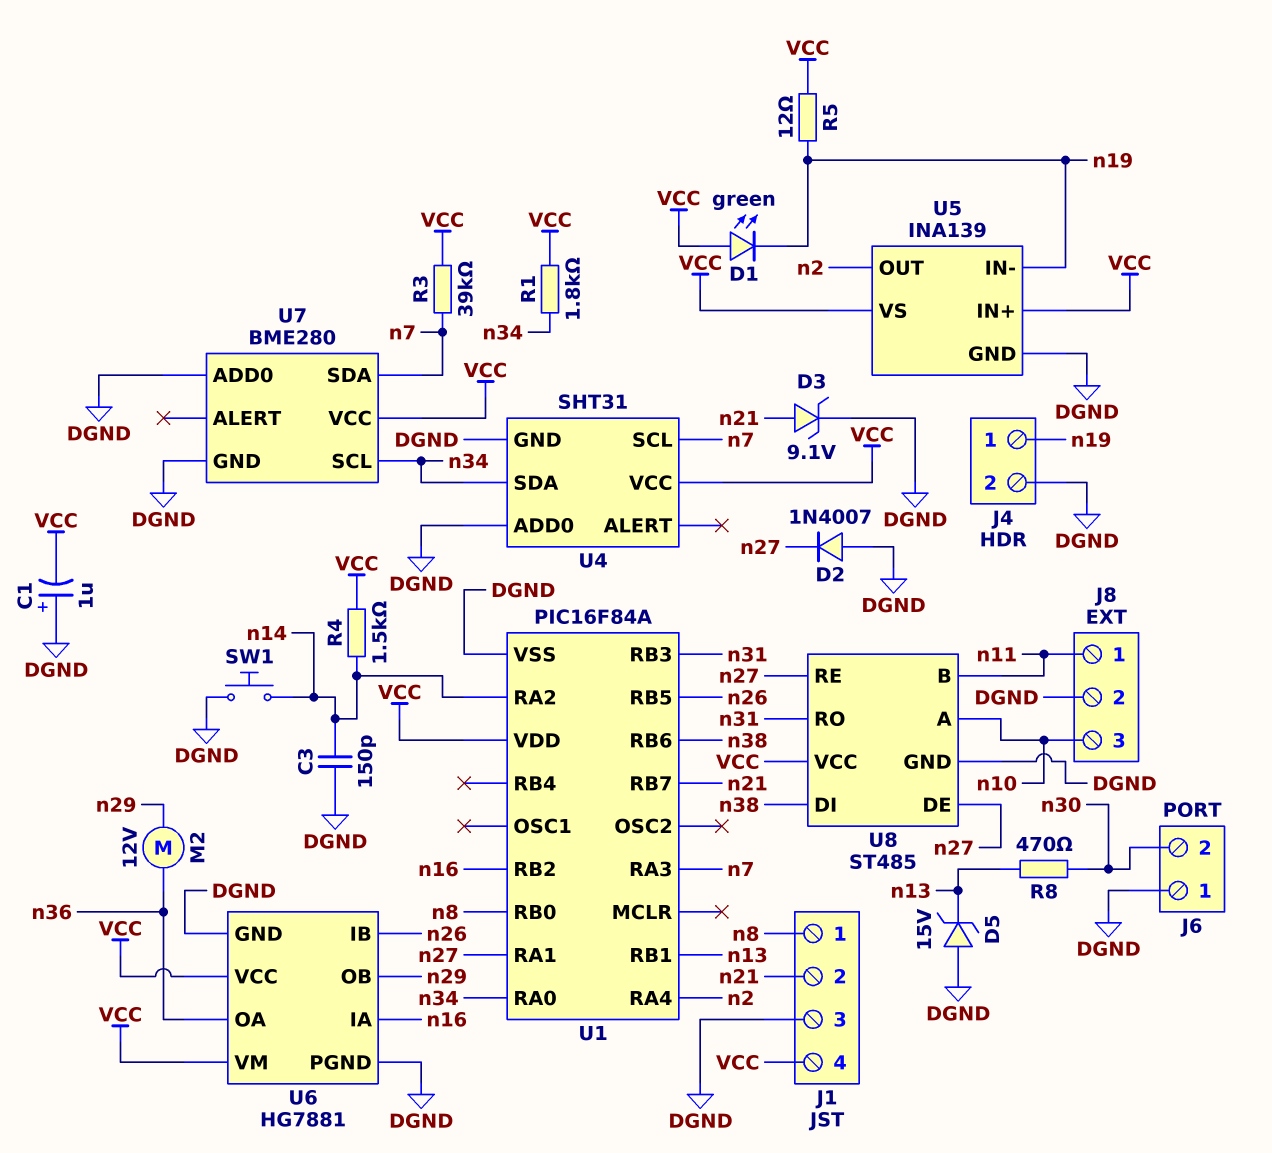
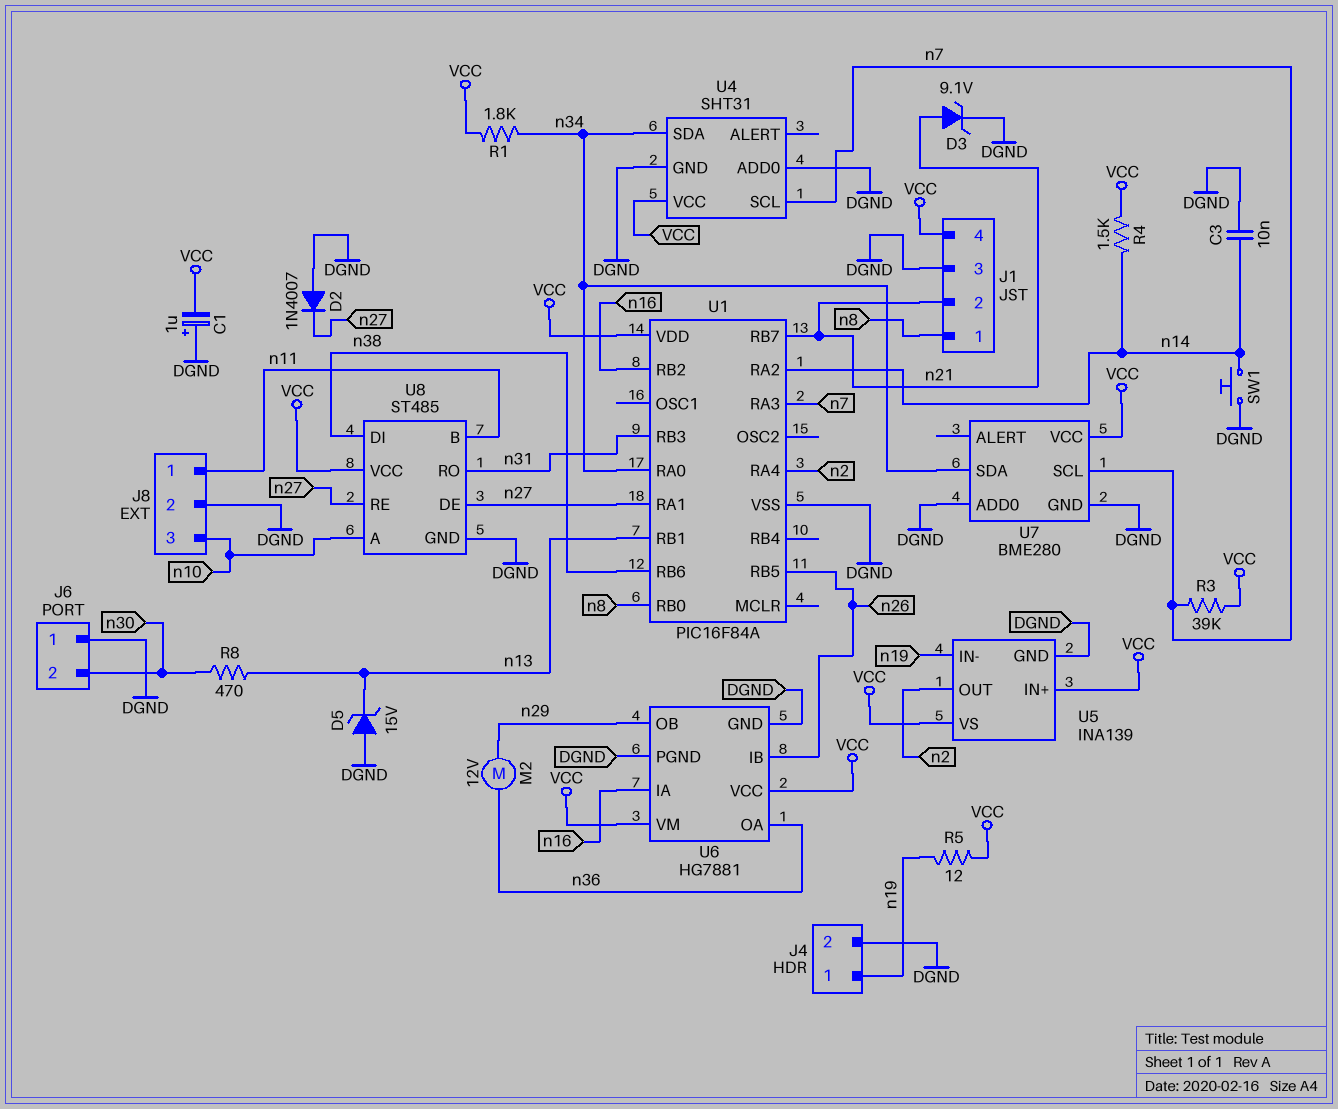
C3: 150pF (DGND, n14) -> 10nF (DGND, n14)
D1: LED green (A VCC, K n19) -> none
U7 pin SCL: n34 -> n7
U7 pin SDA: n7 -> n34

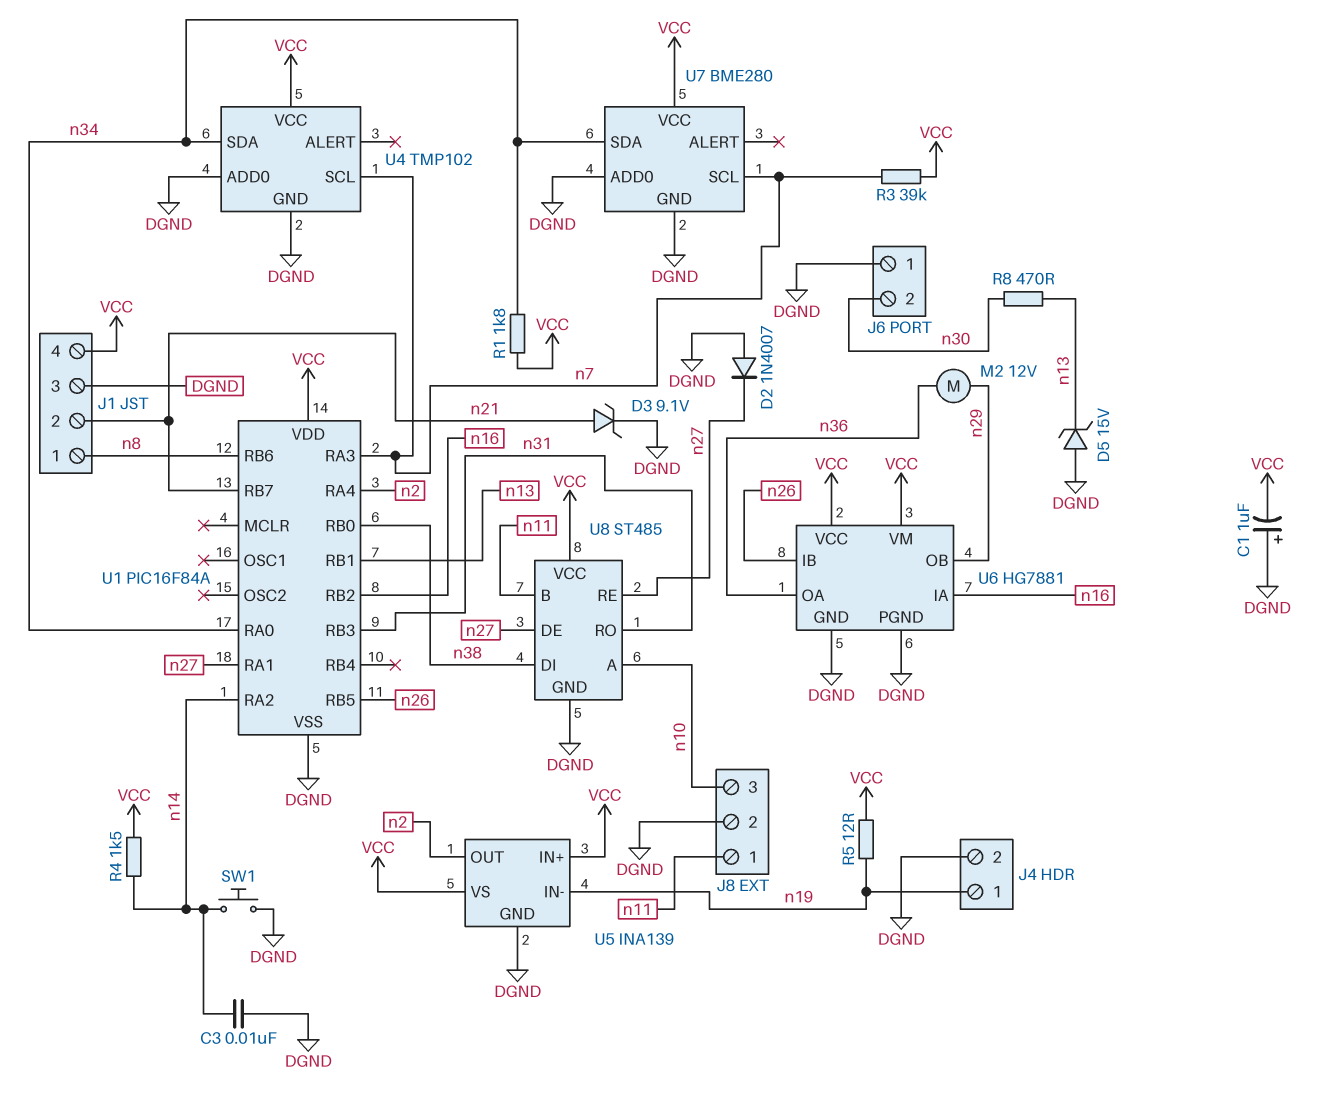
U1 pin RB0: n8 -> n38
U1 pin RB6: n38 -> n8
U4: SHT31 -> TMP102

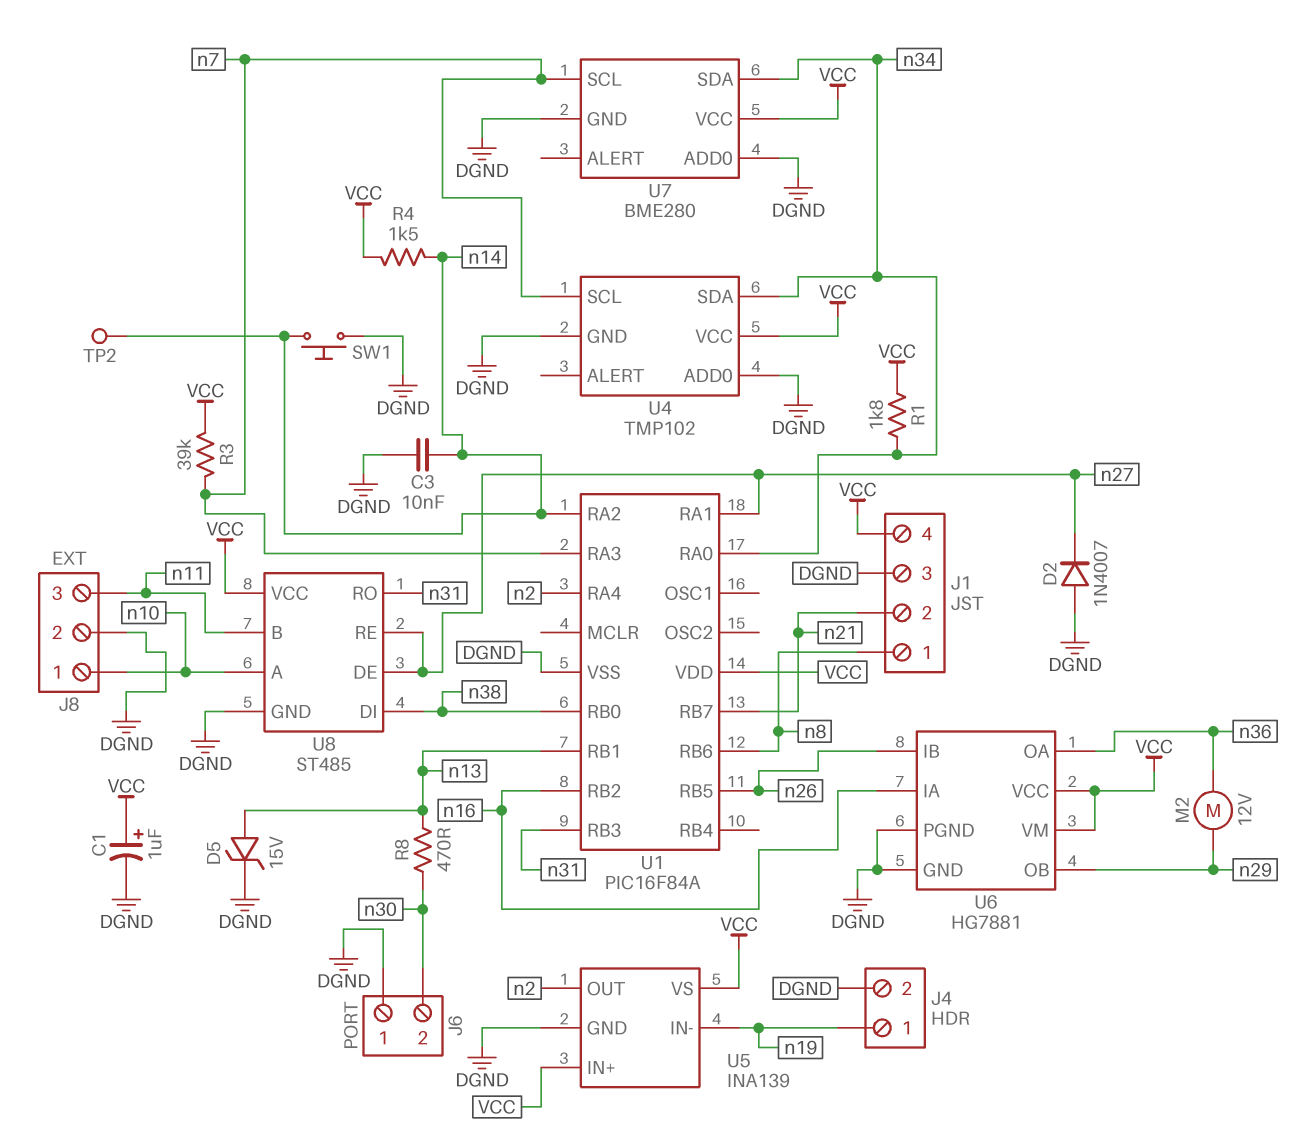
C1: 1uF (plus DGND, minus VCC) -> 1uF (plus VCC, minus DGND)
D3: zener 9.1V (A n21, K DGND) -> none
D5: zener 15V (A DGND, K n13) -> zener 15V (A n13, K DGND)
J8 pin 1: n11 -> n10
J8 pin 3: n10 -> n11
R5: 12 (VCC, n19) -> none
TP2: none -> test point (n14)

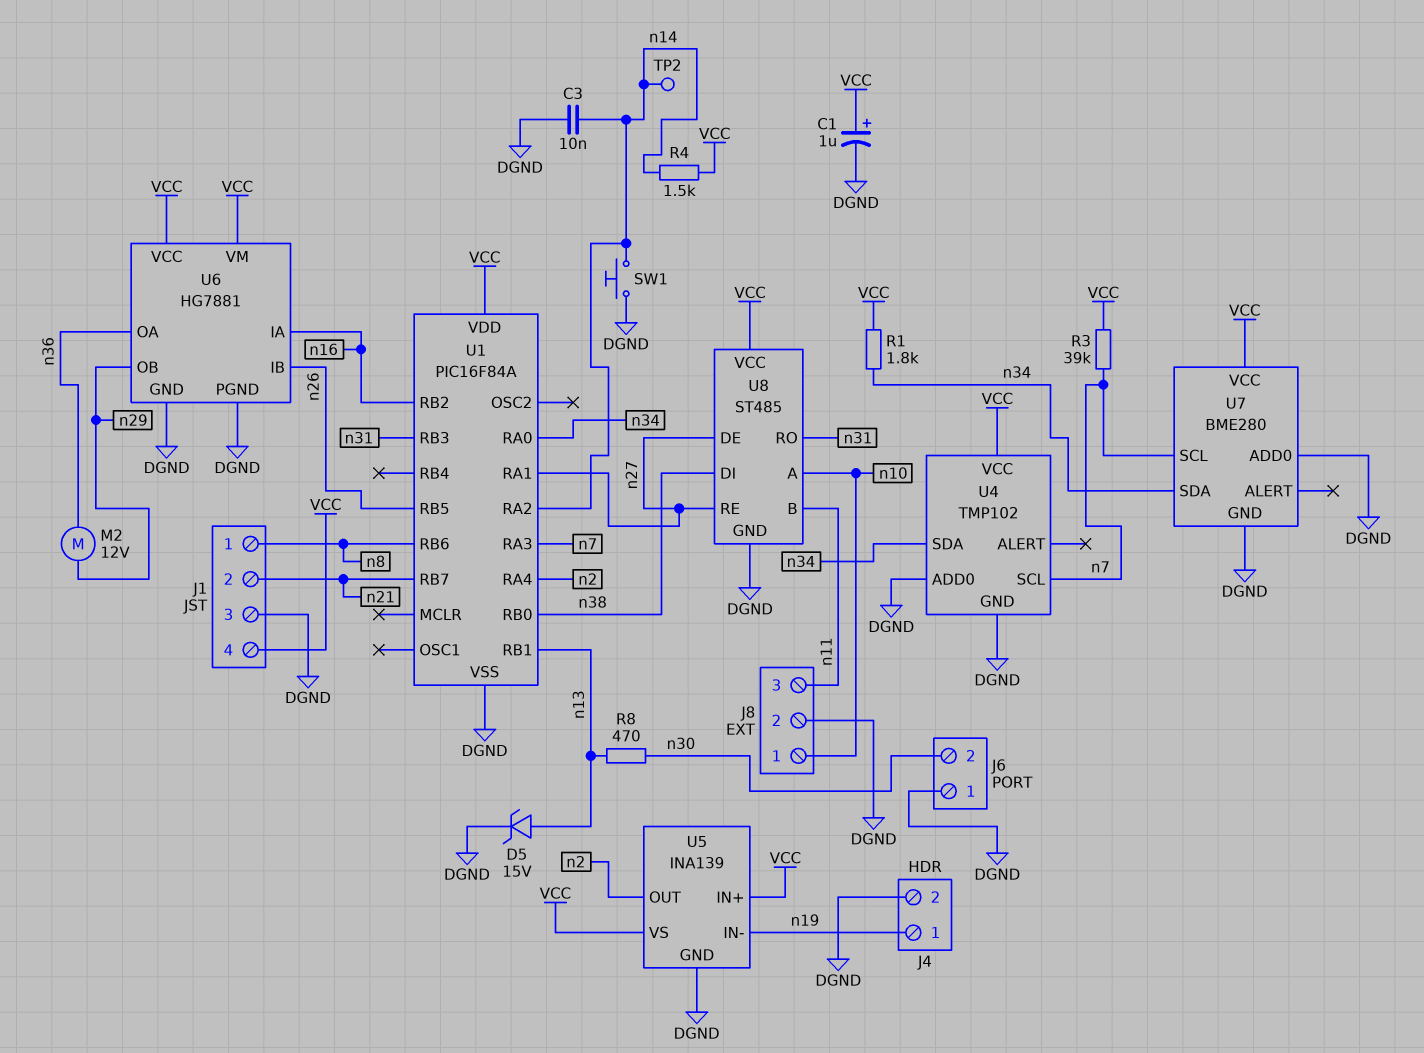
D2: diode 1N4007 (A DGND, K n27) -> none

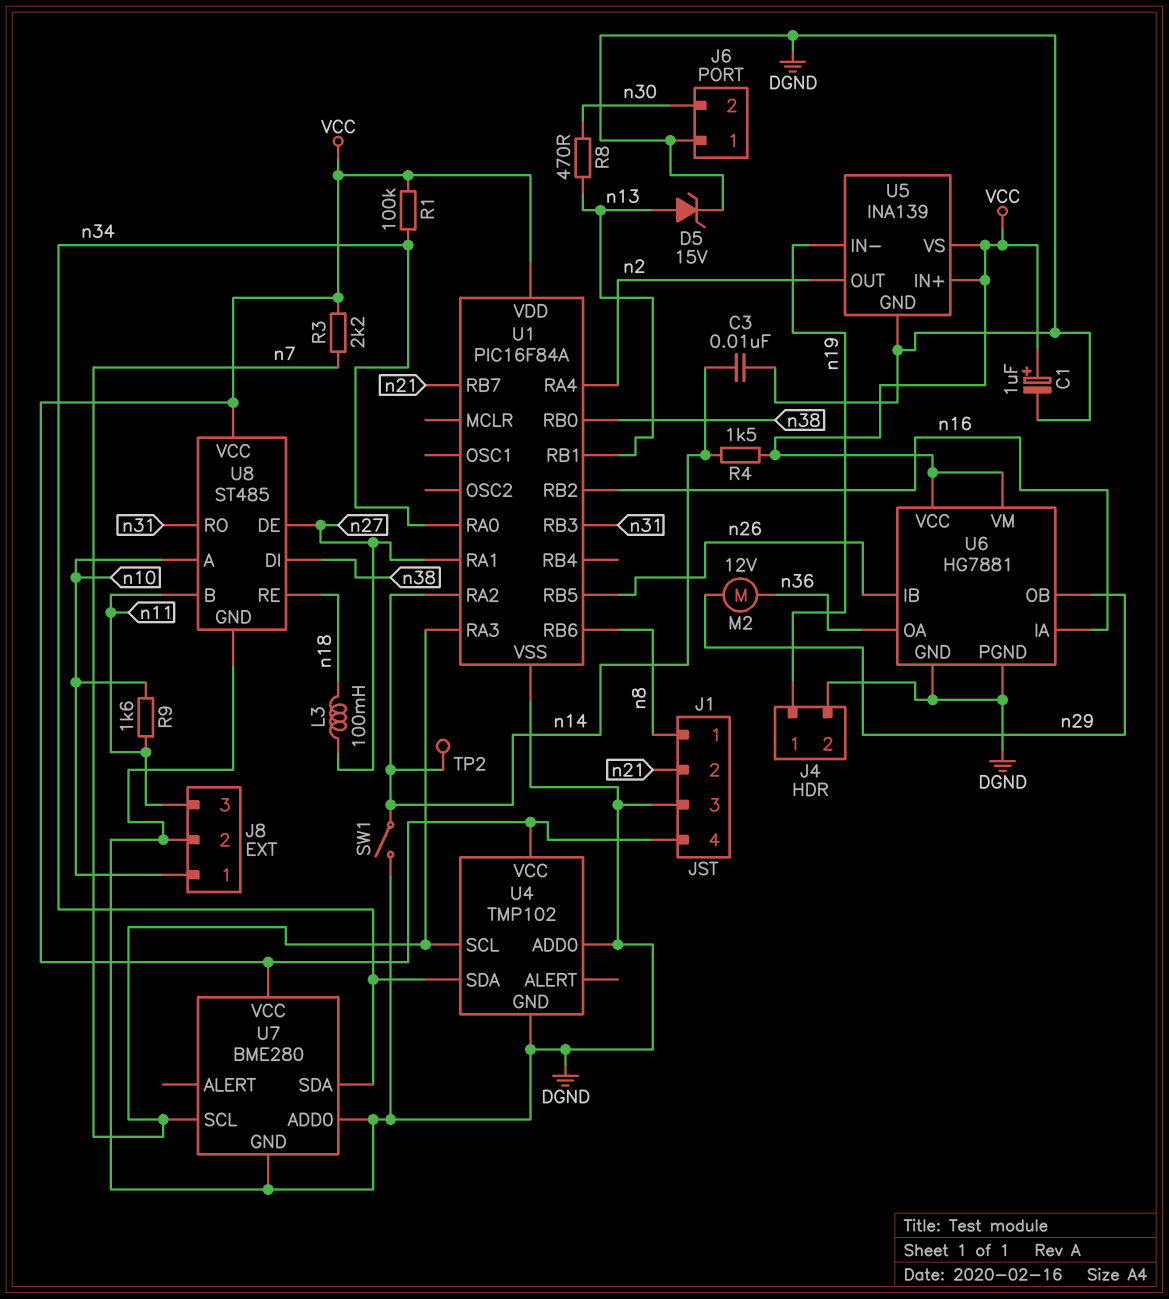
L3: none -> 100mH (n18, n27)
R1: 1.8k (VCC, n34) -> 100k (VCC, n34)
R3: 39k (VCC, n7) -> 2.2k (VCC, n7)
R9: none -> 1.6k (n10, n11)
SW1: button (DGND, n14) -> switch (DGND, n14)
U8 pin RE: n27 -> n18

